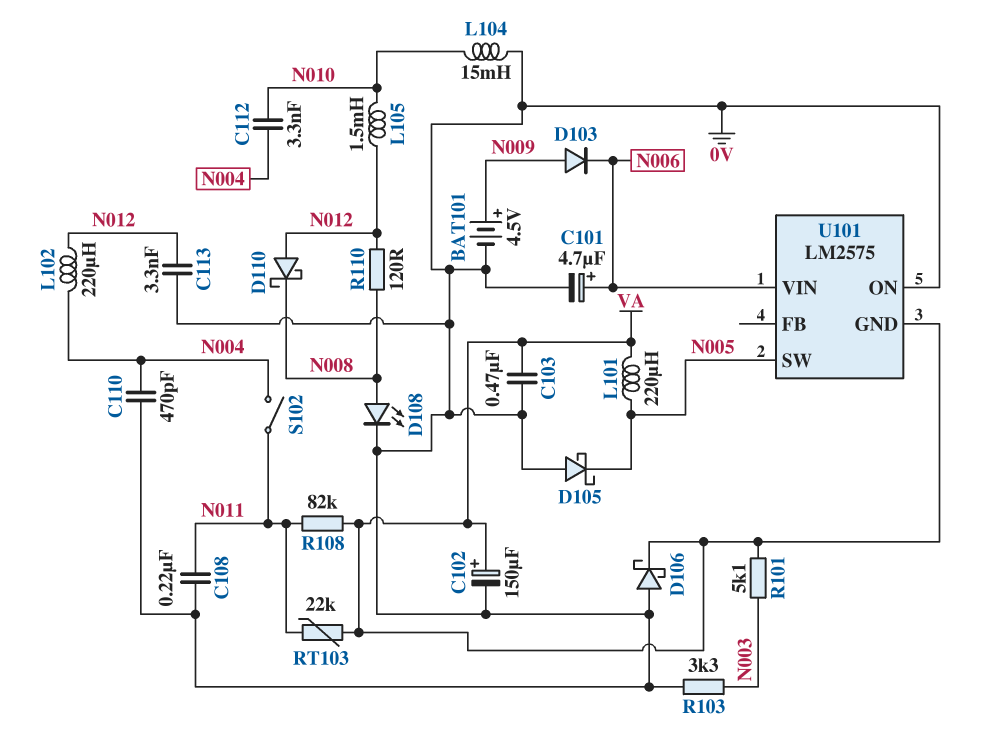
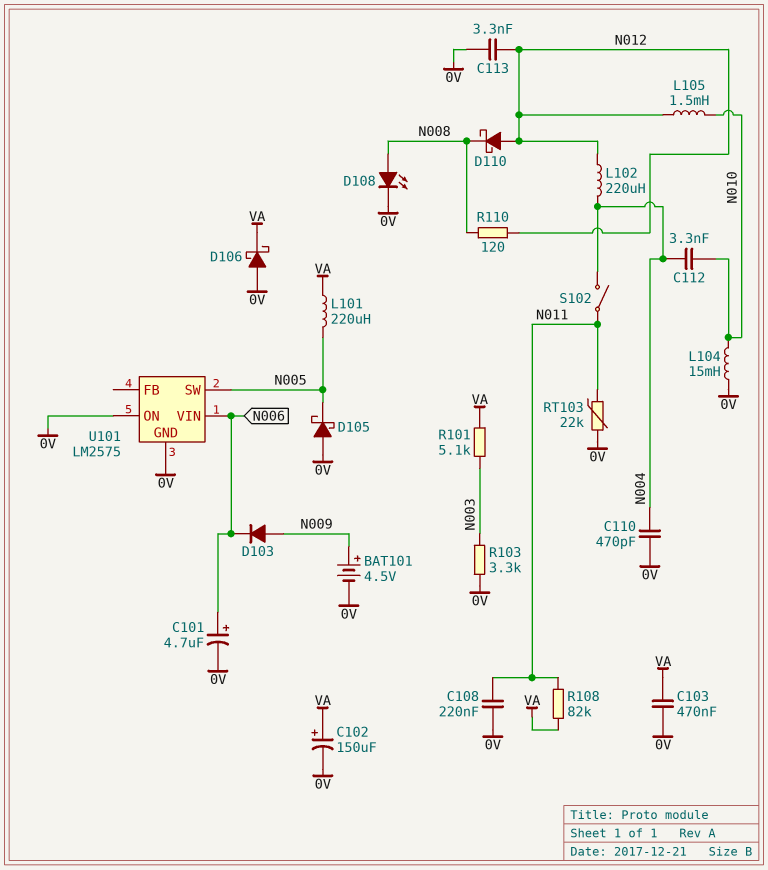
RT103: 22k (N011, VA) -> 22k (0V, N011)
U101 pin GND: VA -> 0V

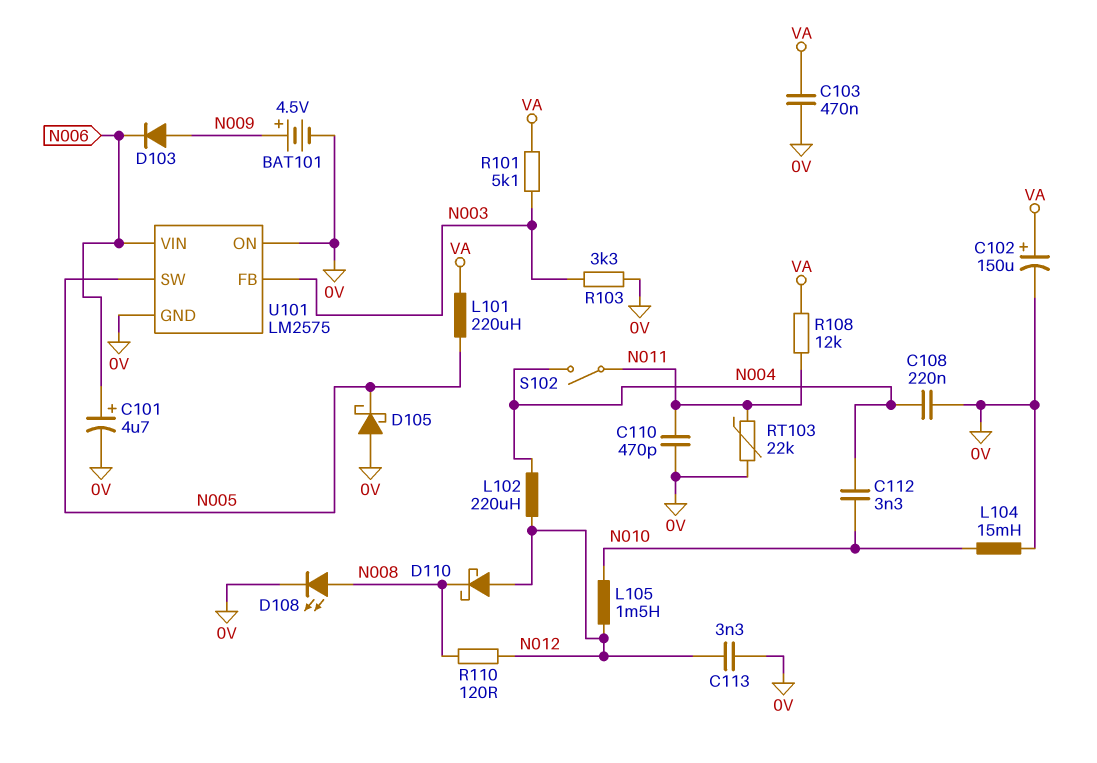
C108: 220nF (0V, N011) -> 220nF (0V, N004)
C110: 470pF (0V, N004) -> 470pF (0V, N011)
D106: schottky (A 0V, K VA) -> none
R108: 82k (N011, VA) -> 12k (N011, VA)
U101 pin FB: none -> N003

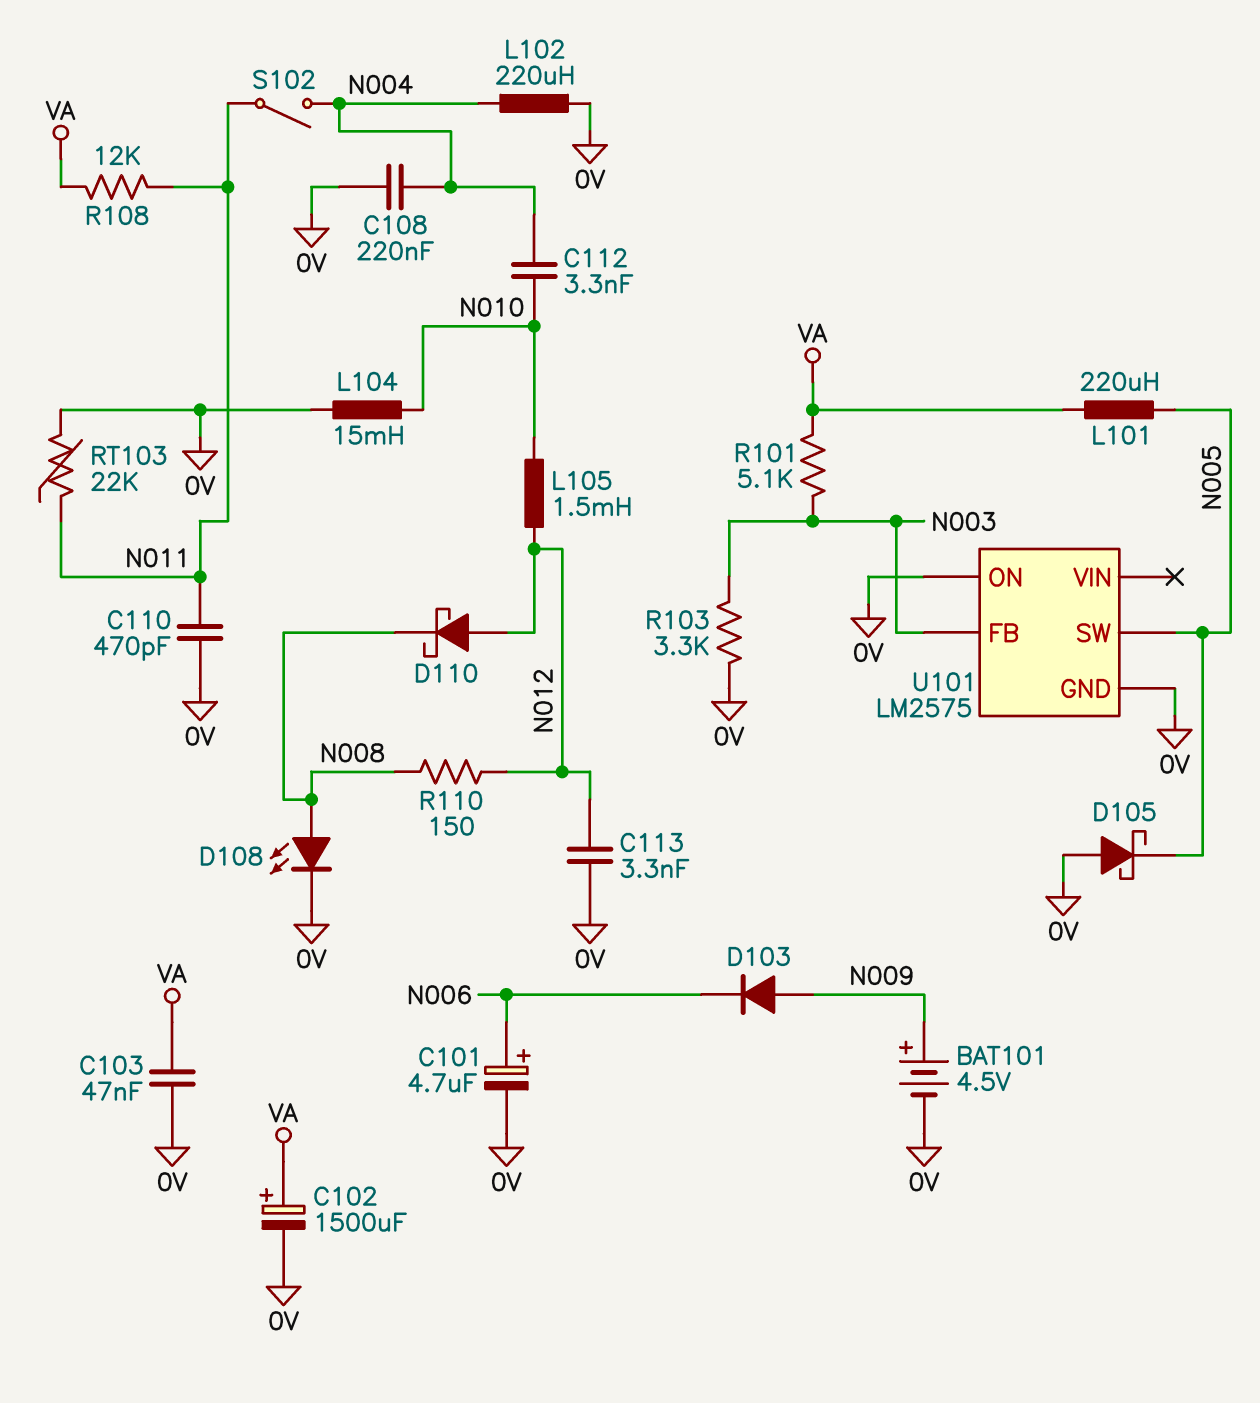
C102: 150uF (plus VA, minus 0V) -> 1500uF (plus VA, minus 0V)
C103: 470nF (0V, VA) -> 47nF (0V, VA)
L102: 220uH (N004, N012) -> 220uH (0V, N004)
R110: 120 (N008, N012) -> 150 (N008, N012)
U101 pin VIN: N006 -> none

